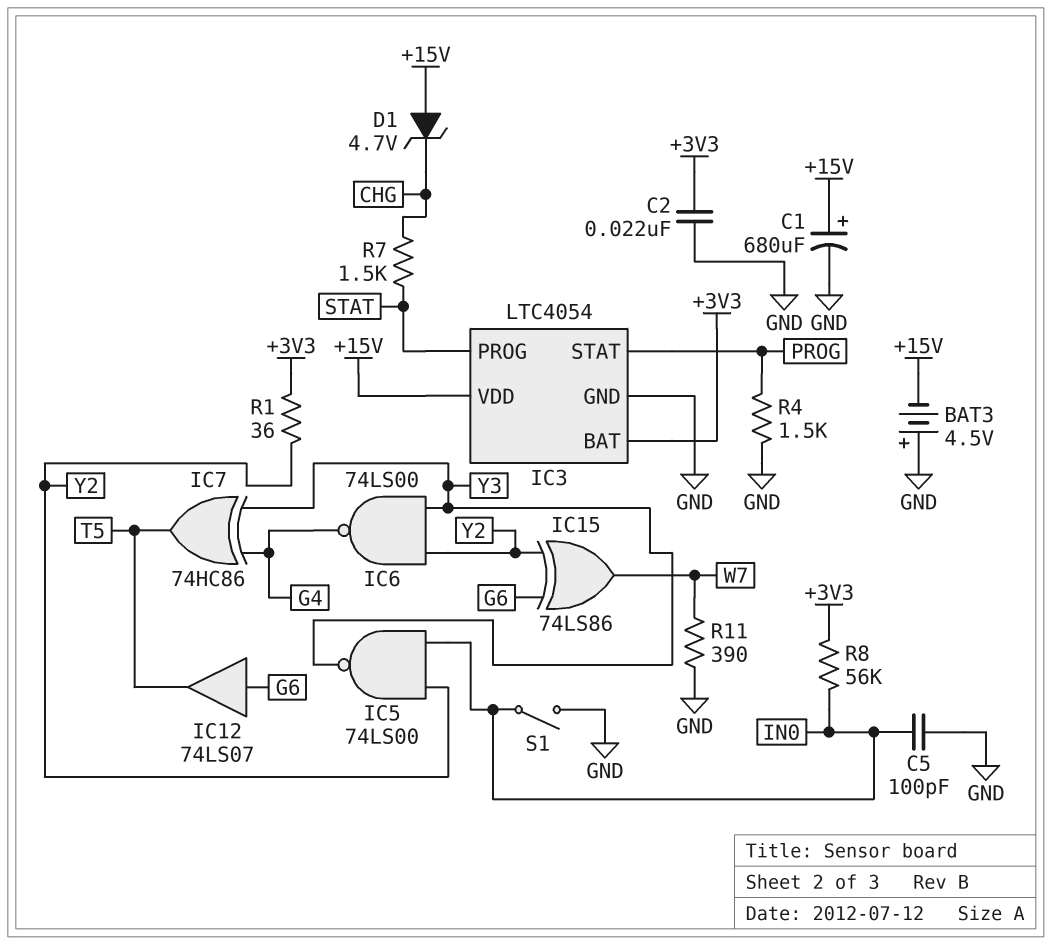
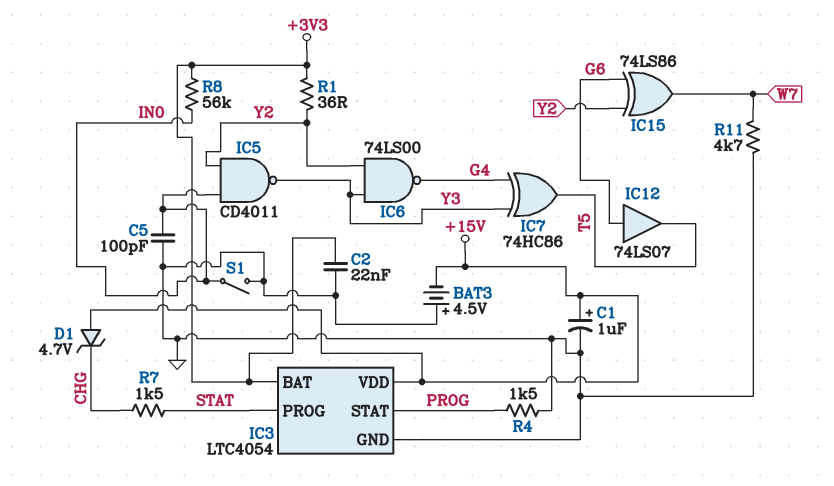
C1: 680uF (plus +15V, minus GND) -> 1uF (plus +15V, minus GND)
IC5: NAND 74LS00 (in IN0, in Y2, out Y3) -> NAND CD4011 (in IN0, in Y2, out Y3)
R11: 390 (GND, W7) -> 4.7k (GND, W7)

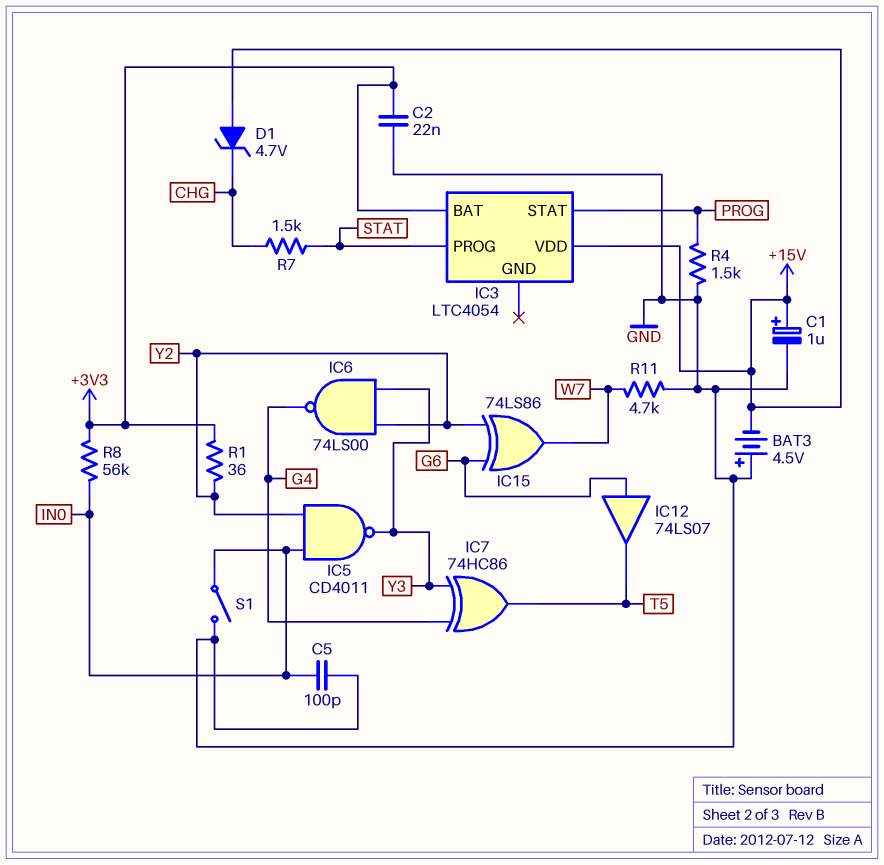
IC3 pin GND: GND -> none

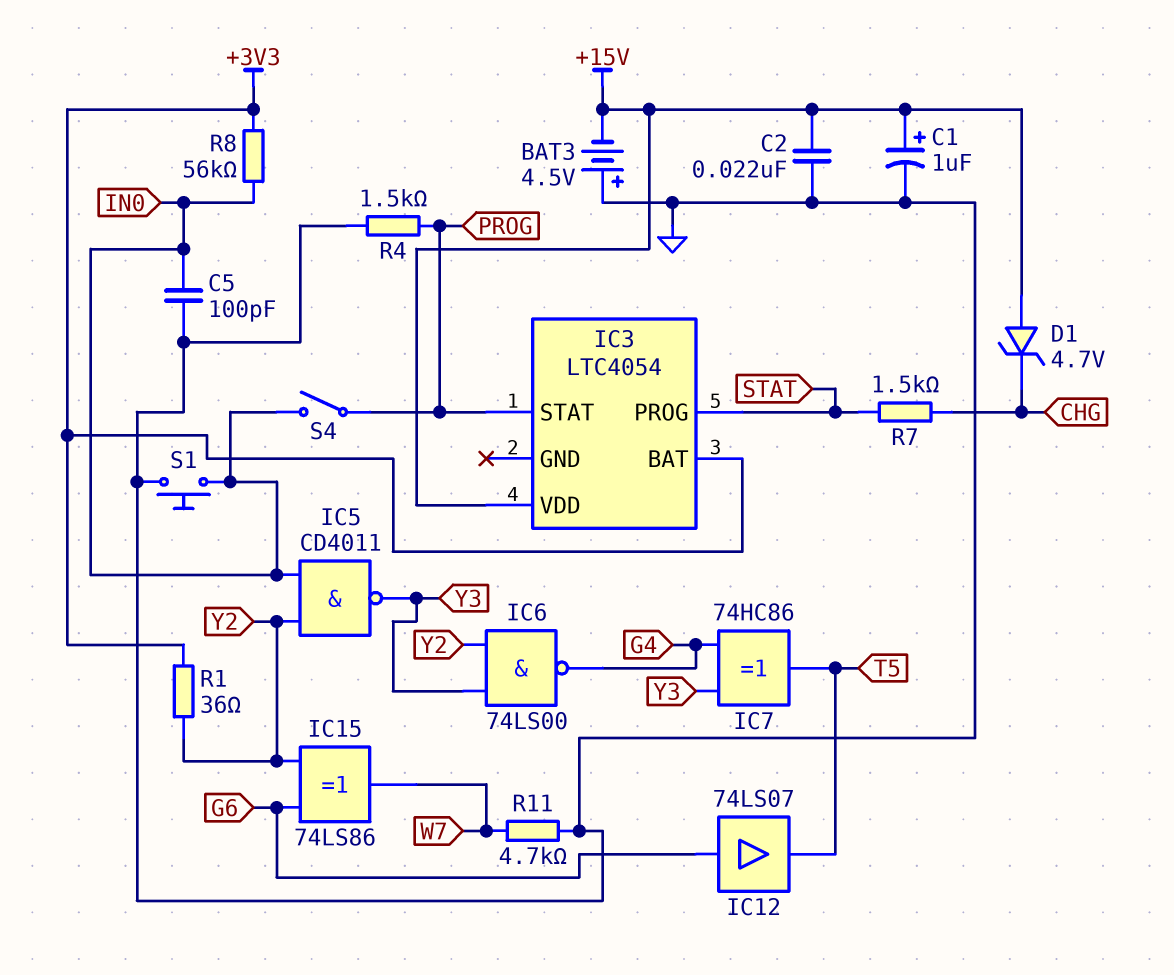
C2: 22nF (+3V3, GND) -> 22nF (+15V, GND)
S1: switch (GND, IN0) -> button (GND, IN0)
S4: none -> switch (IN0, PROG)

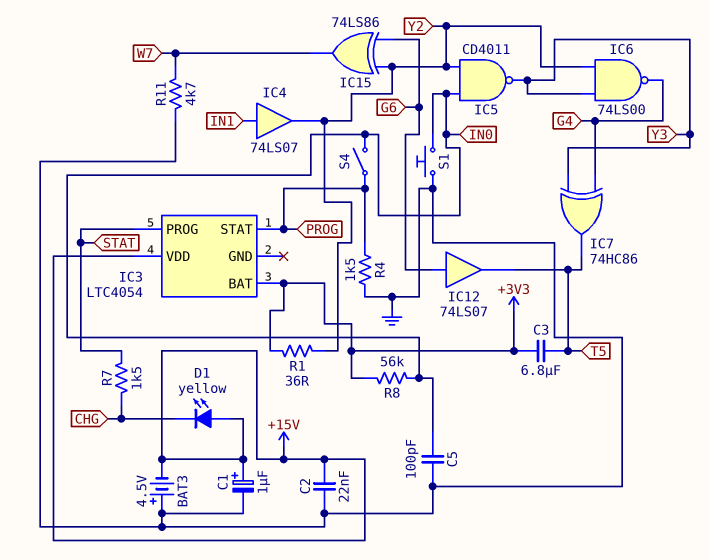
C3: none -> 6.8uF (+3V3, T5)
D1: zener 4.7V (A +15V, K CHG) -> LED yellow (A +15V, K CHG)
IC4: none -> buffer 74LS07 (in IN1, out Y2)

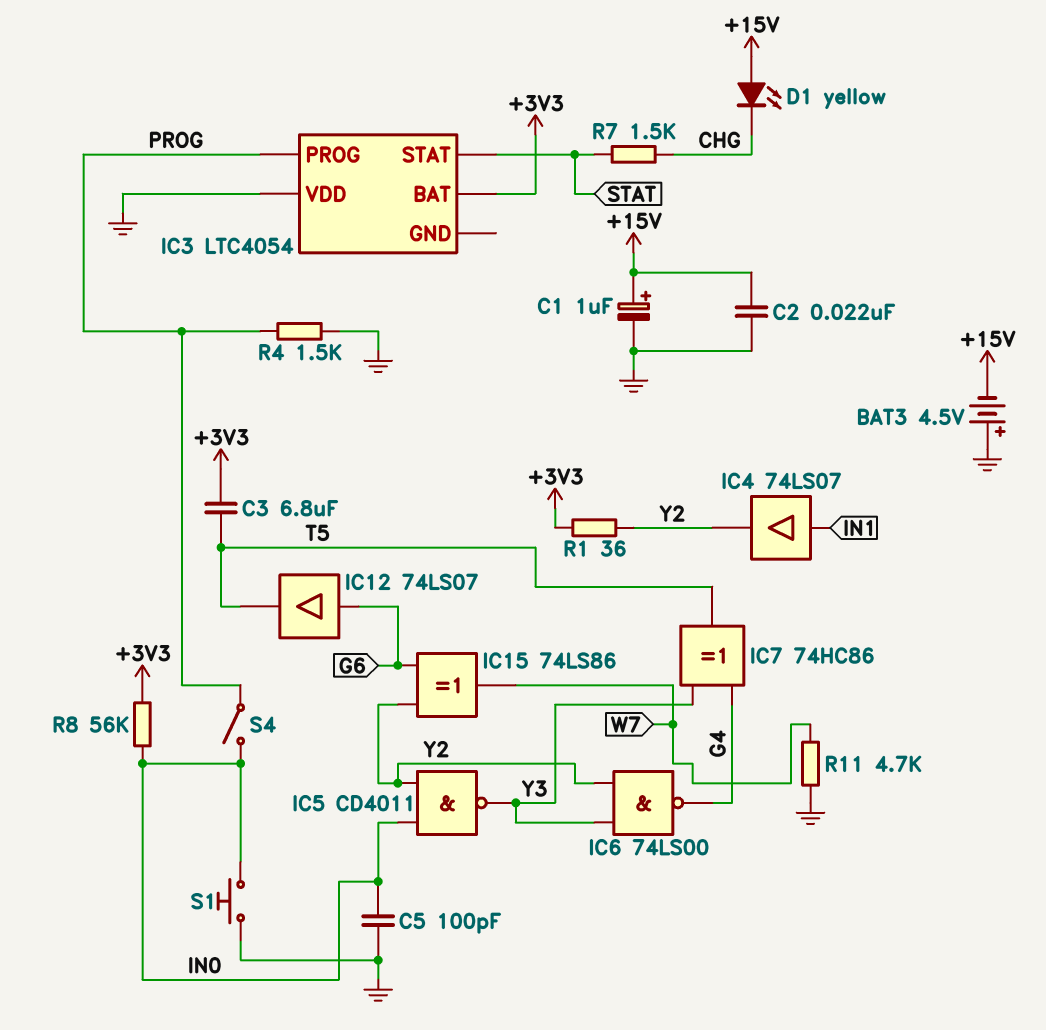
IC3 pin PROG: STAT -> PROG
IC3 pin STAT: PROG -> STAT
IC3 pin VDD: +15V -> GND

